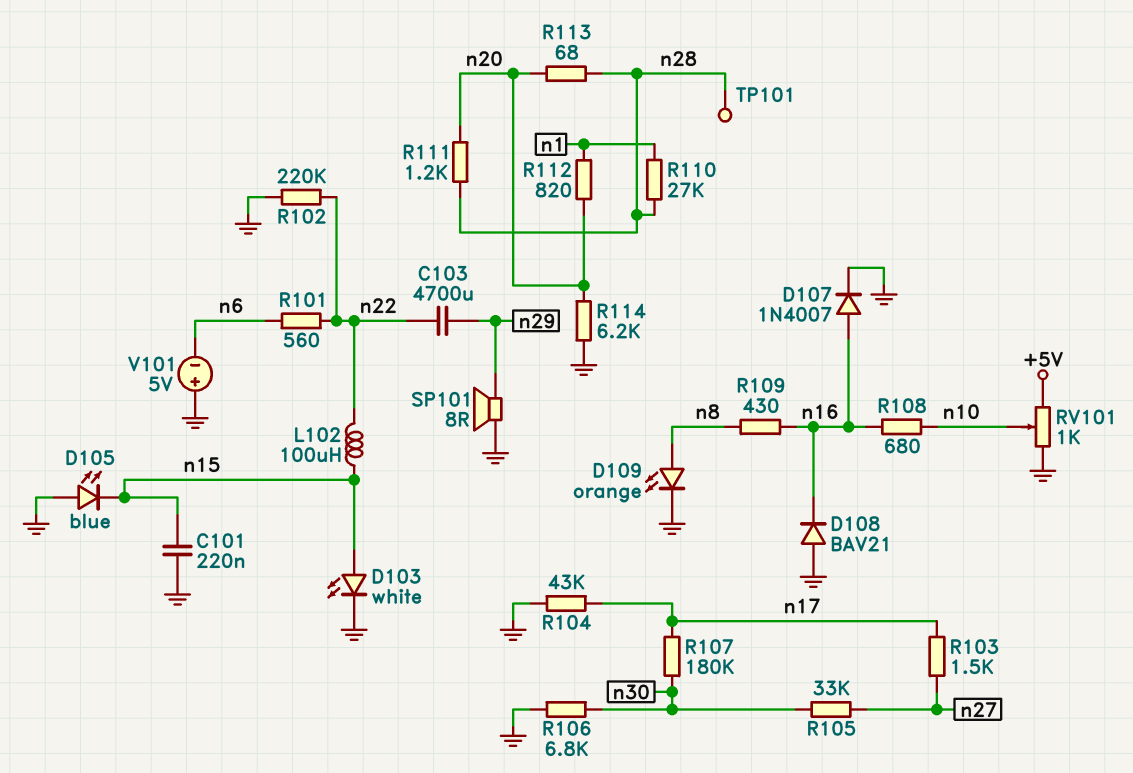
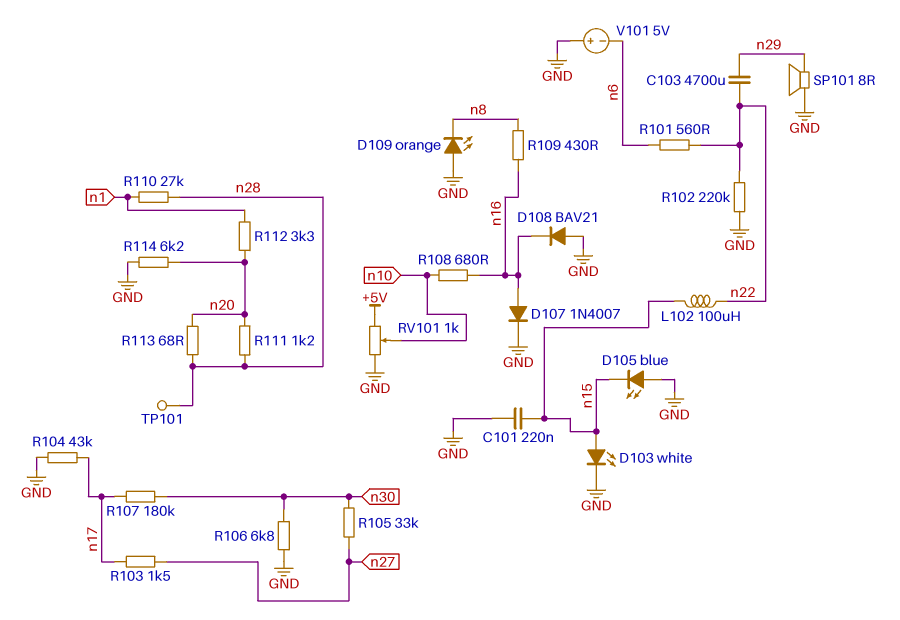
D109: LED orange (A n8, K GND) -> LED orange (A GND, K n8)
R112: 820 (n1, n20) -> 3.3k (n1, n20)

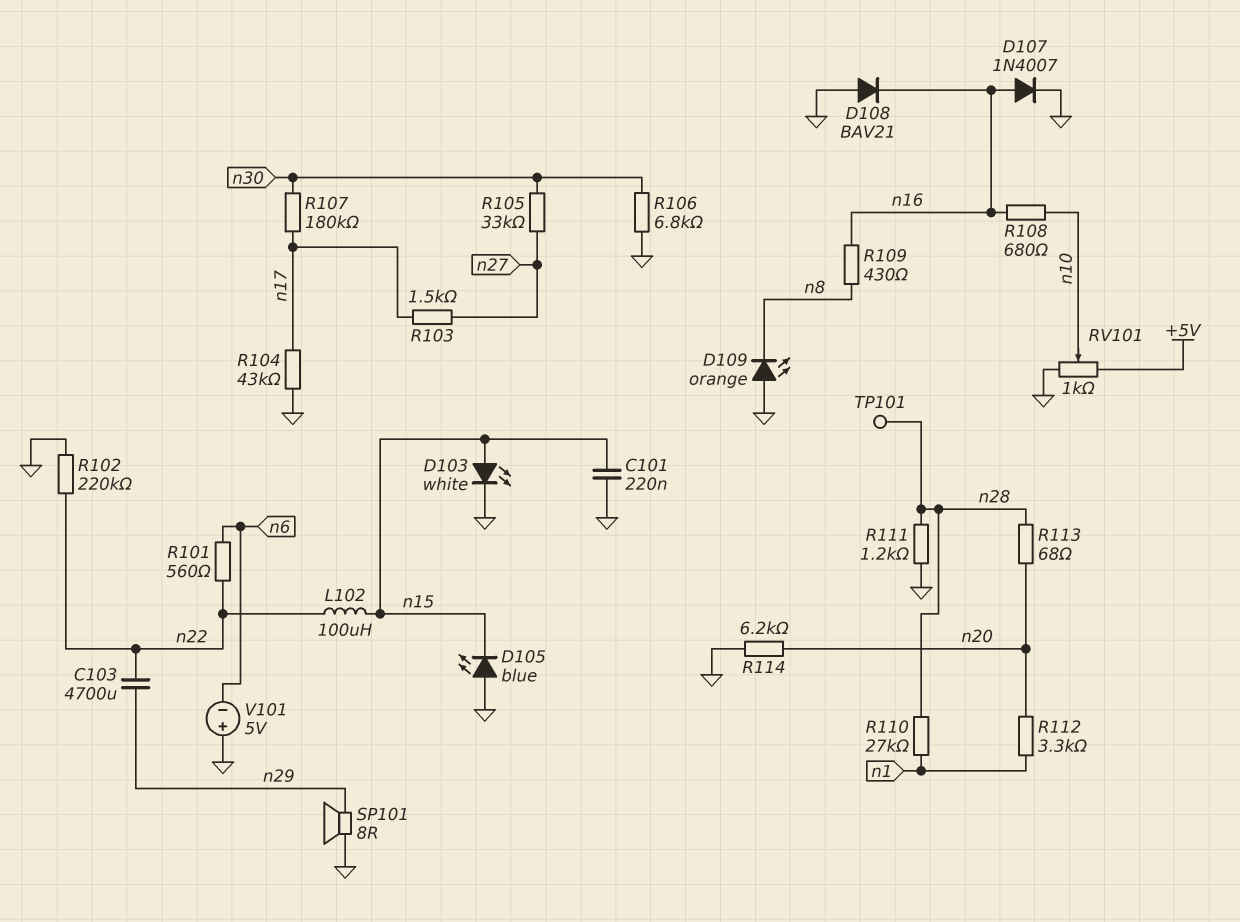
R111: 1.2k (n20, n28) -> 1.2k (GND, n28)

